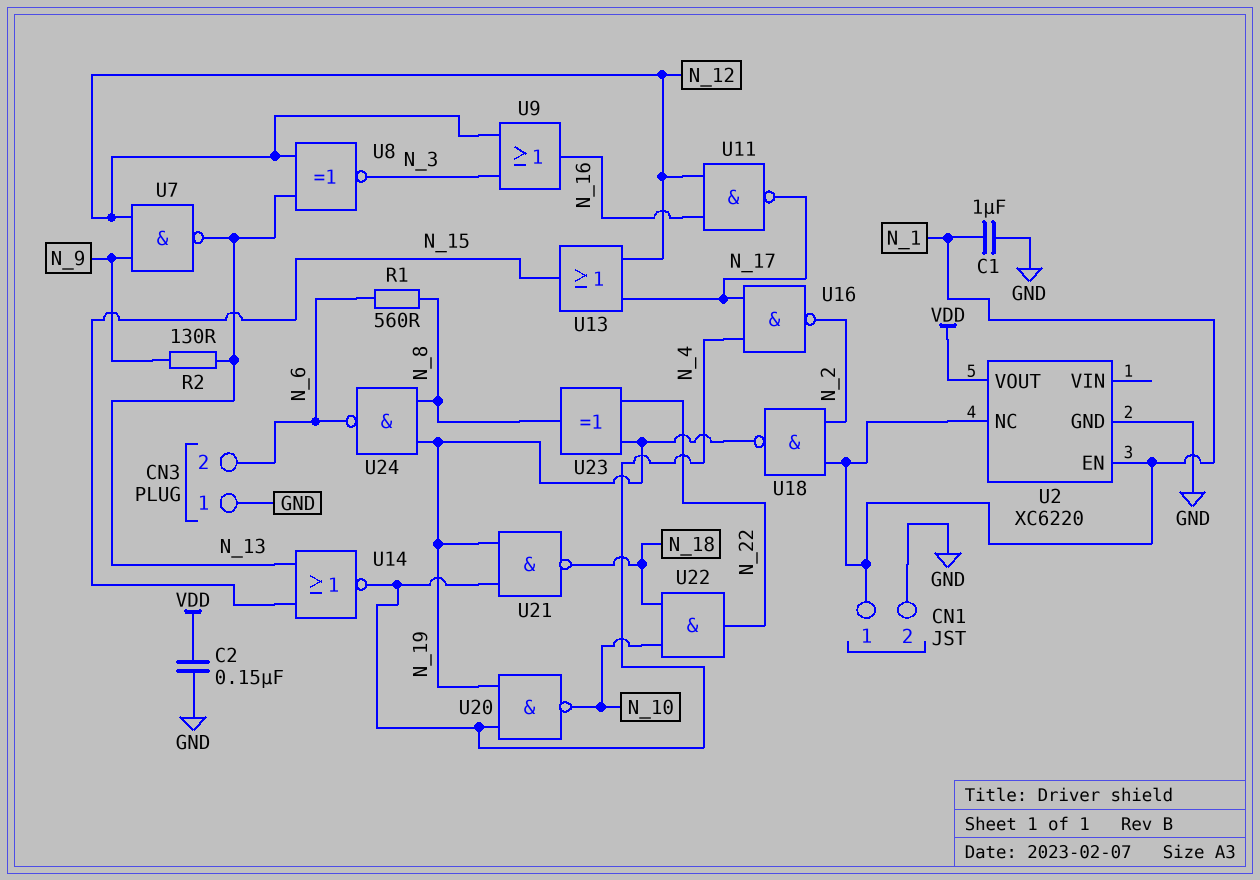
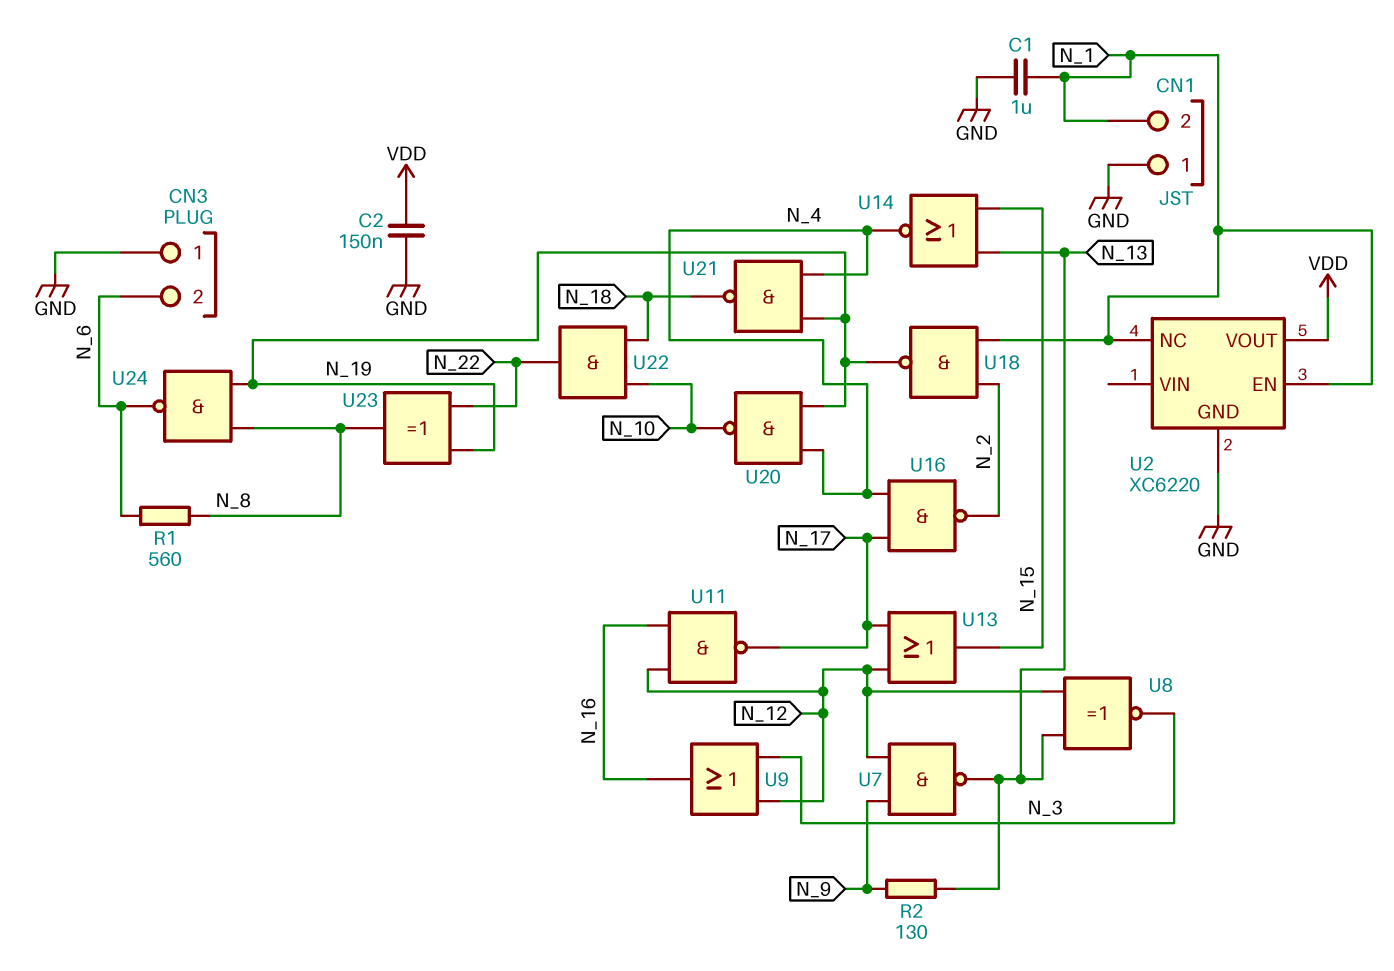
CN1 pin 1: N_1 -> GND
CN1 pin 2: GND -> N_1

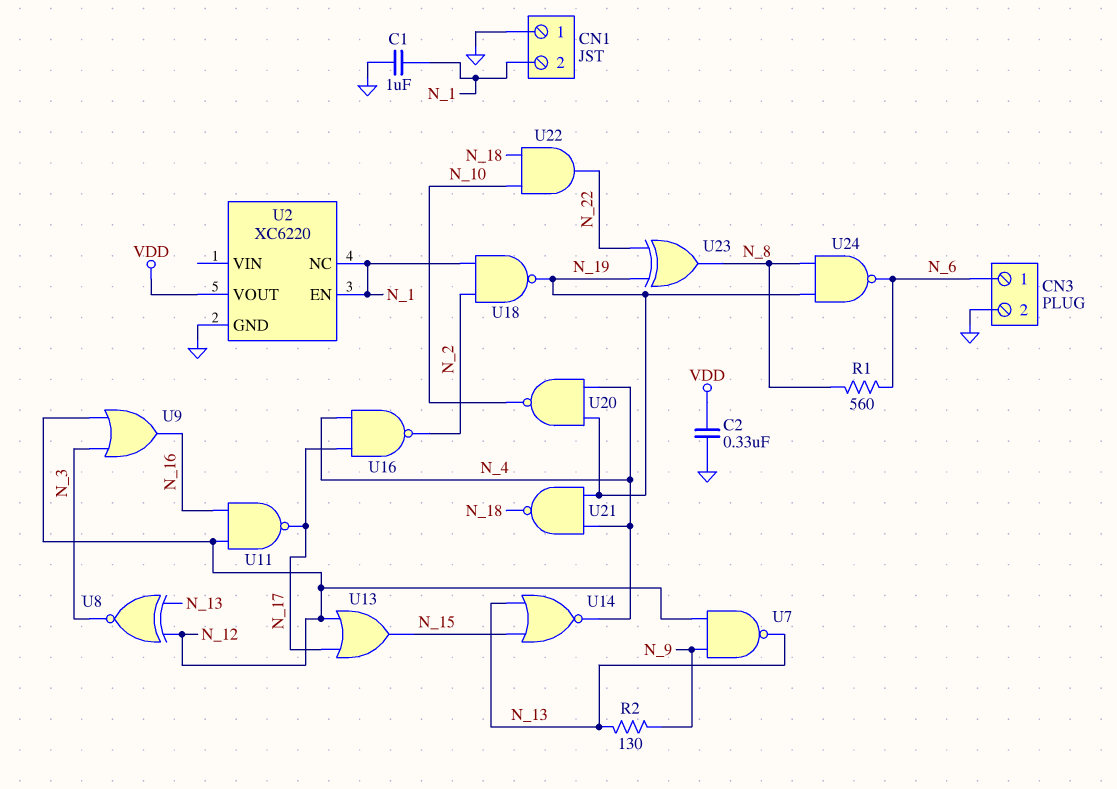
C2: 150nF (GND, VDD) -> 330nF (GND, VDD)
CN3 pin 1: GND -> N_6
CN3 pin 2: N_6 -> GND

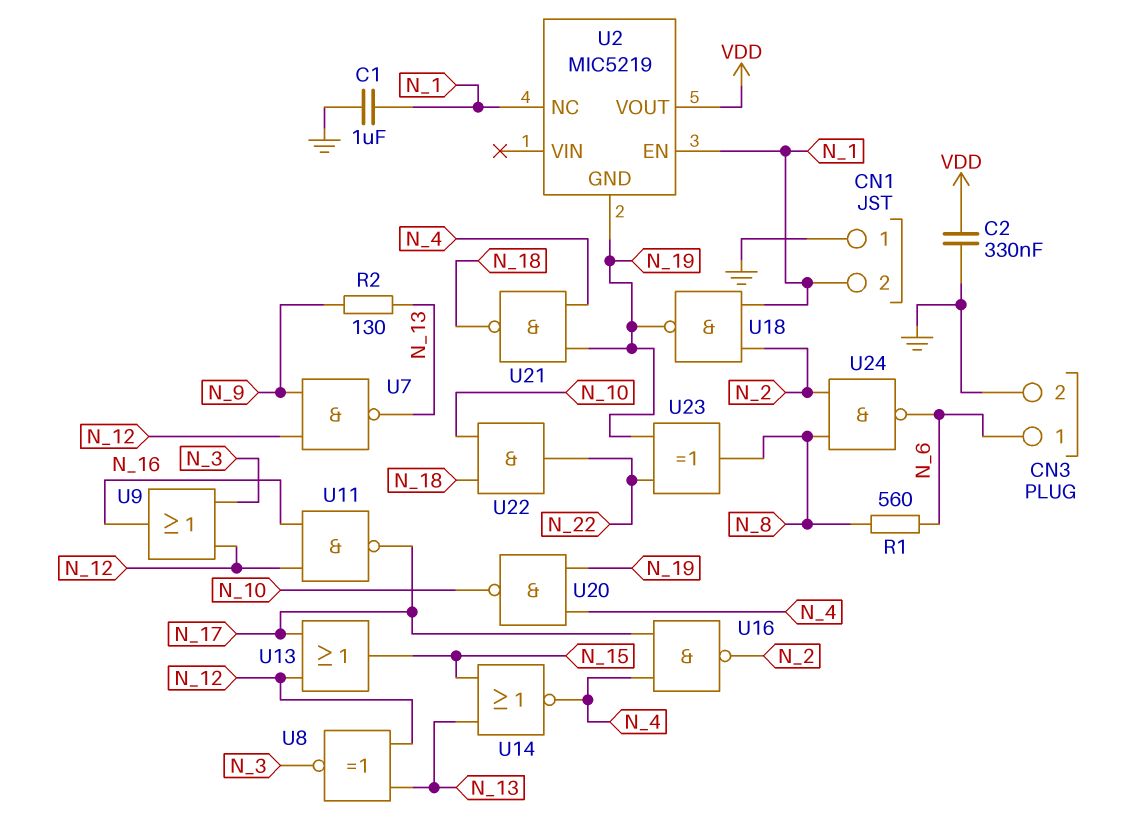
U2: XC6220 -> MIC5219
U2 pin GND: GND -> N_19
U24: NAND (in N_8, in N_19, out N_6) -> NAND (in N_2, in N_8, out N_6)

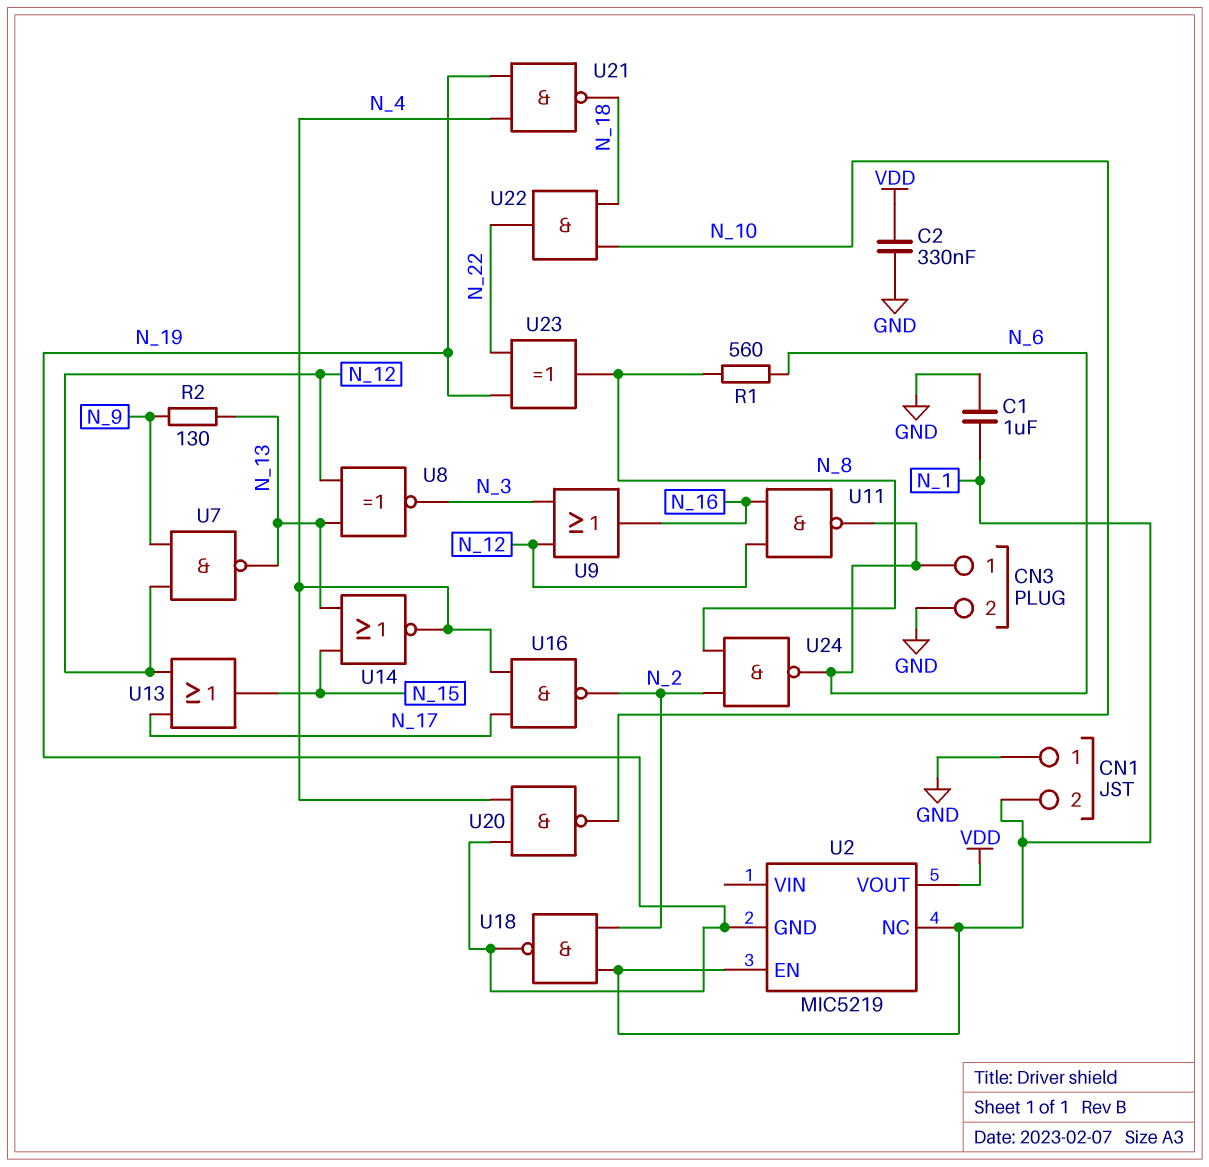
U11: NAND (in N_12, in N_16, out N_17) -> NAND (in N_12, in N_16, out N_6)

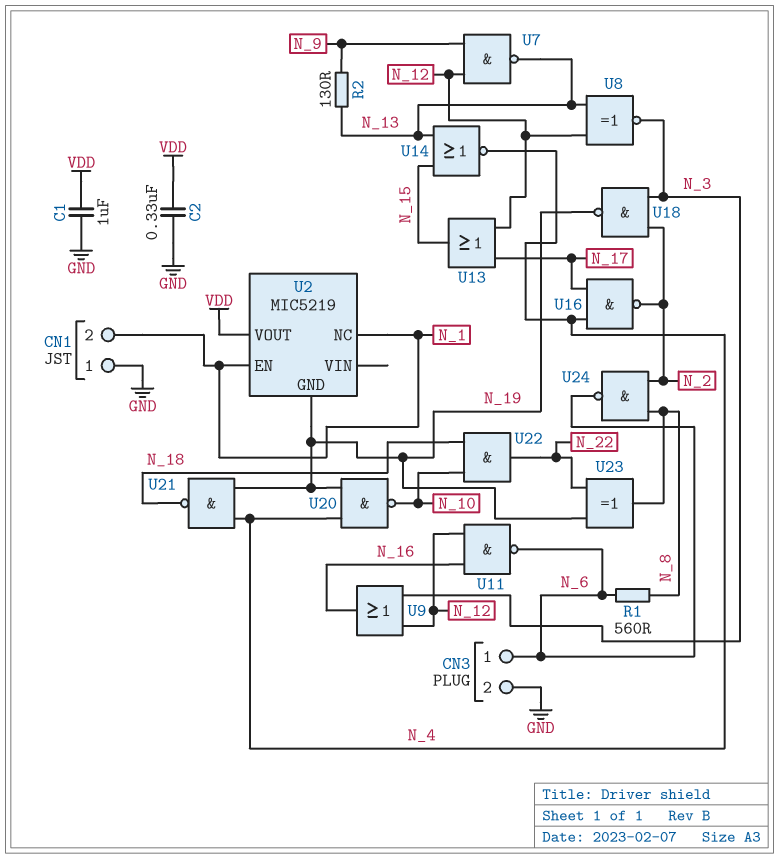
C1: 1uF (GND, N_1) -> 1uF (GND, VDD)
U18: NAND (in N_1, in N_2, out N_19) -> NAND (in N_2, in N_3, out N_19)

